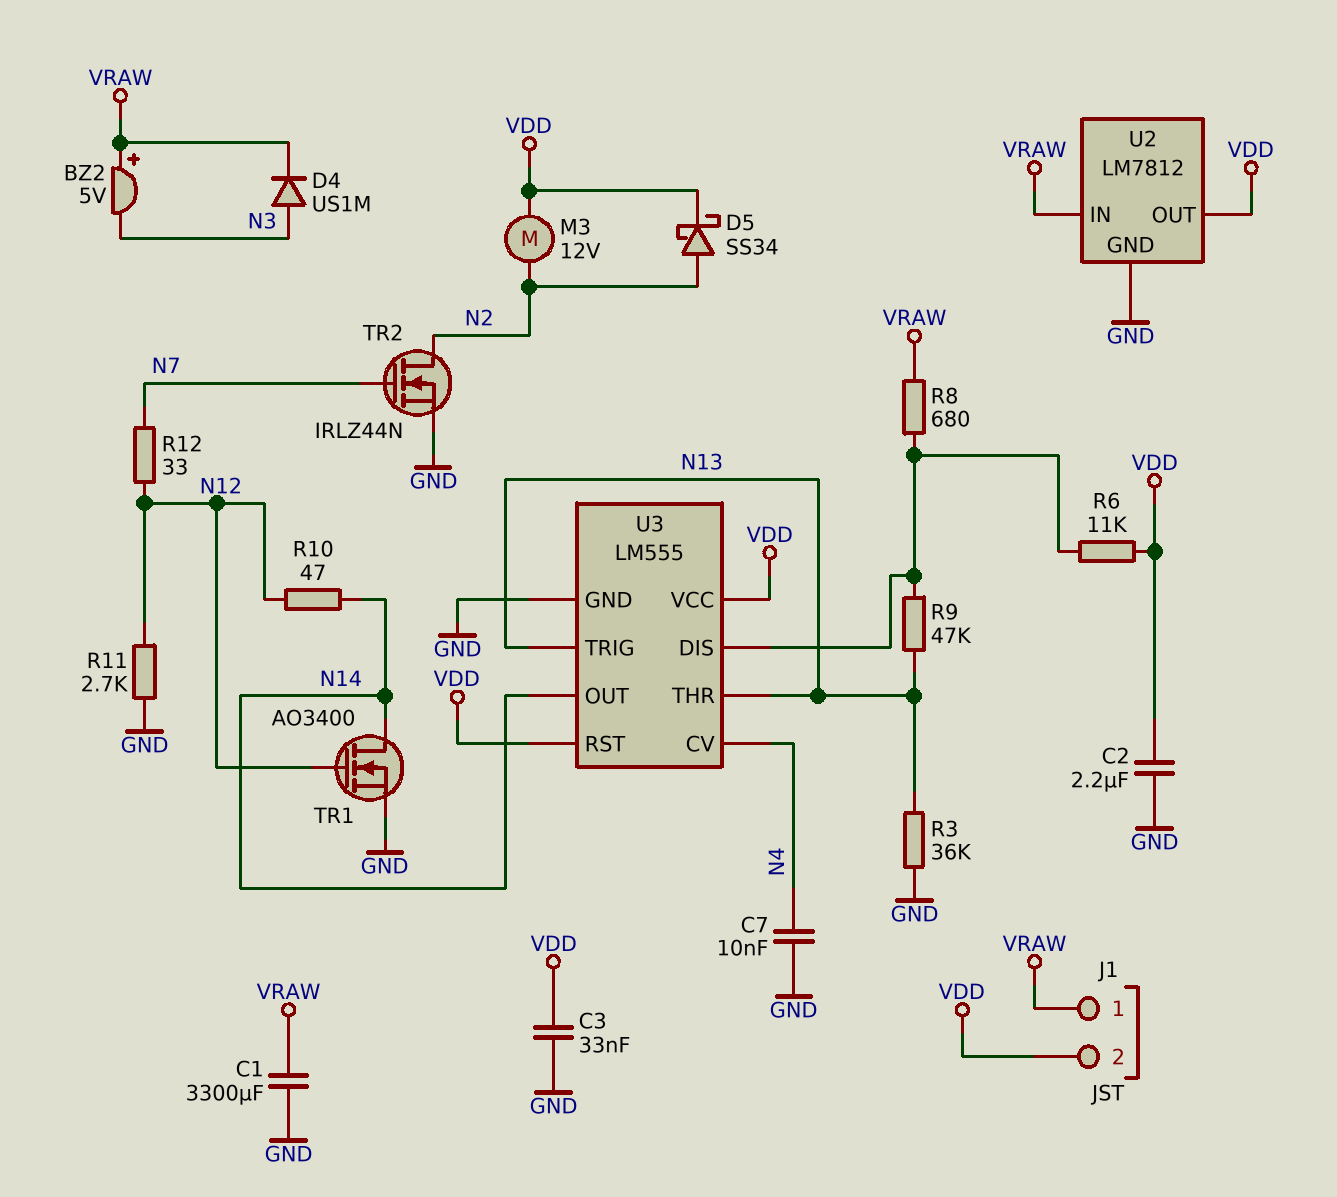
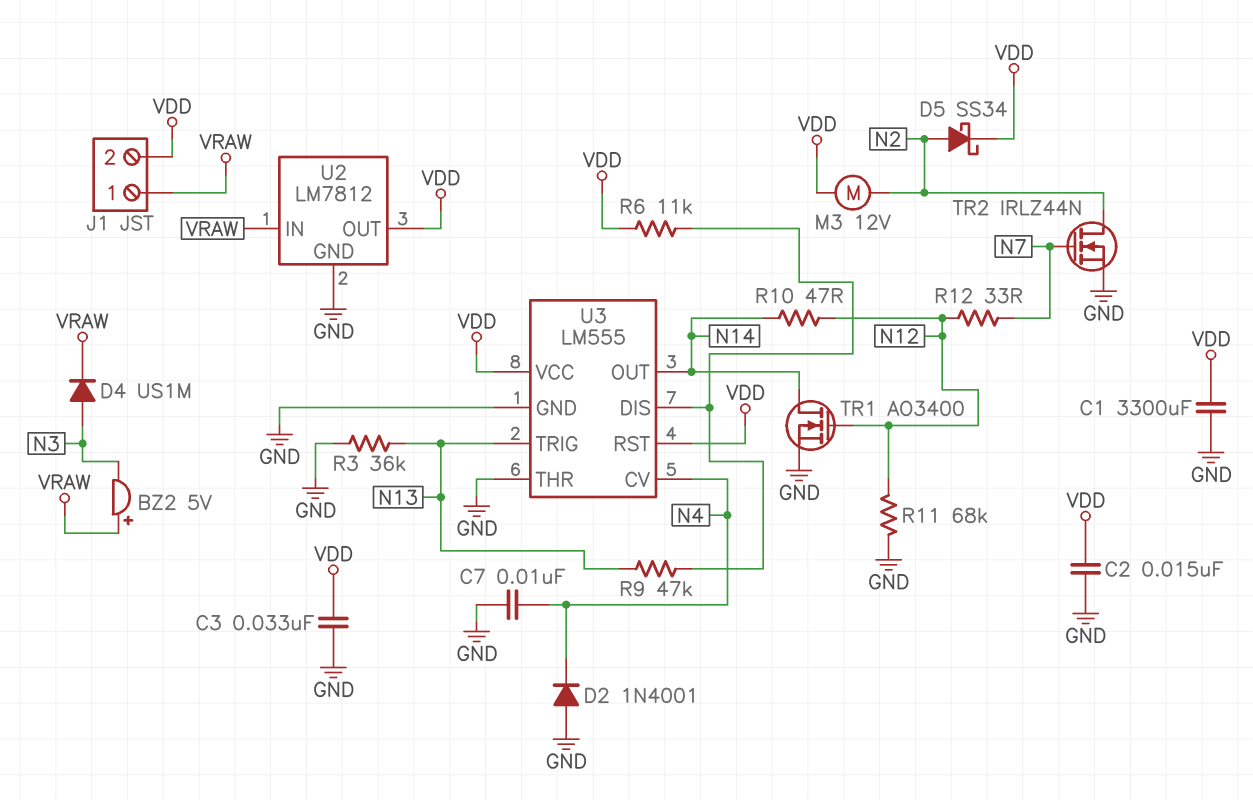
C1: 3300uF (GND, VRAW) -> 3300uF (GND, VDD)
C2: 2.2uF (GND, VDD) -> 15nF (GND, VDD)
D2: none -> diode 1N4001 (A GND, K N4)
R8: 680 (U3/DIS, VRAW) -> none
R11: 2.7k (GND, N12) -> 68k (GND, N12)
U3 pin THR: N13 -> GND

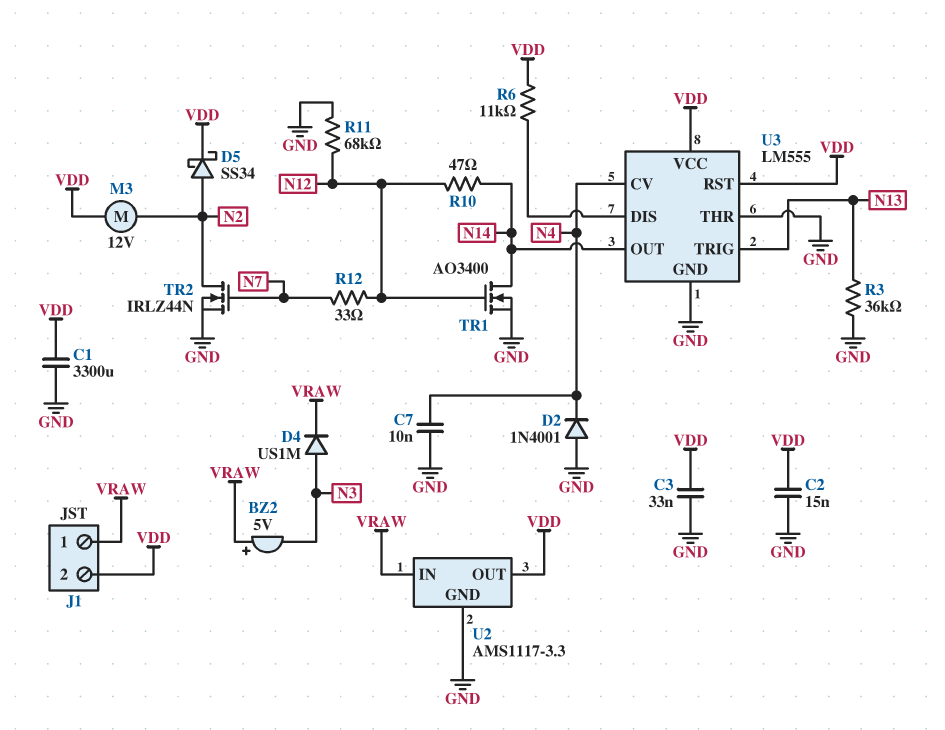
R9: 47k (N13, U3/DIS) -> none
U2: LM7812 -> AMS1117-3.3

